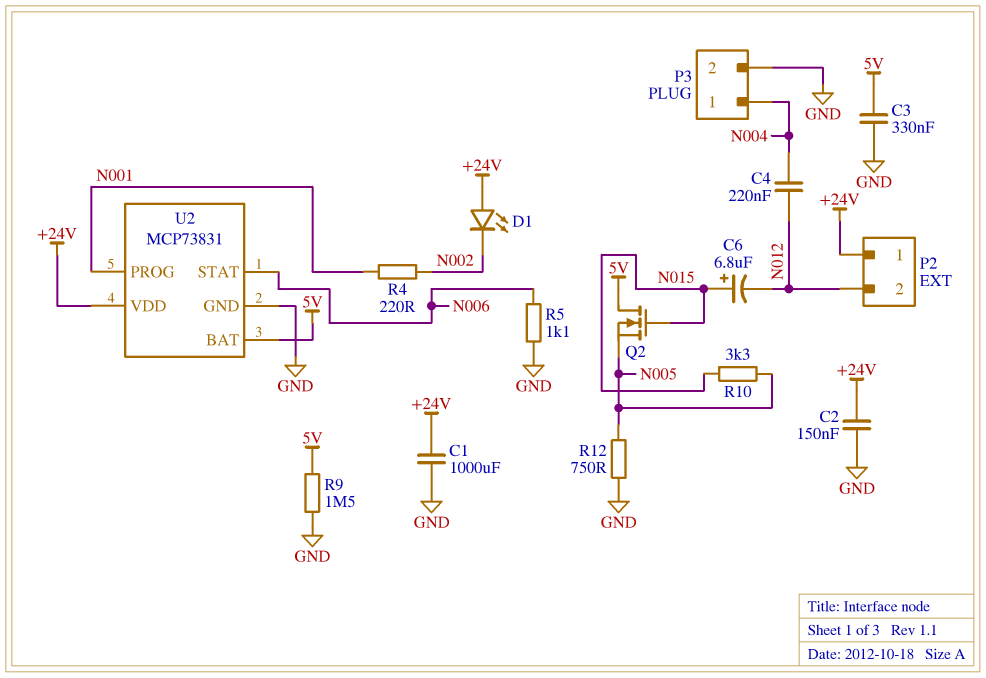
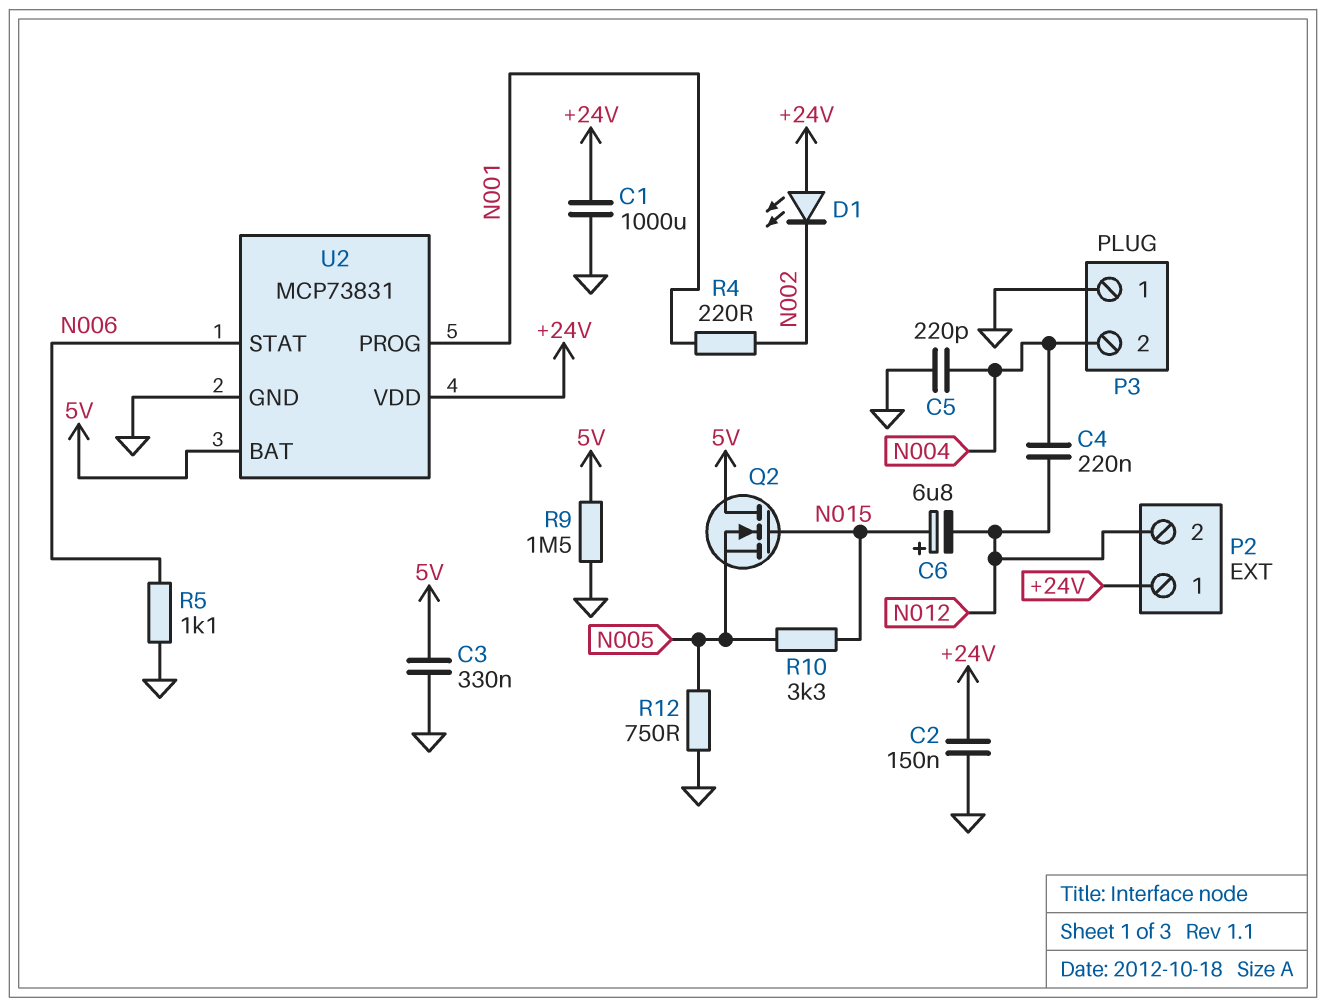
C5: none -> 220pF (GND, N004)
P3 pin 1: N004 -> GND
P3 pin 2: GND -> N004

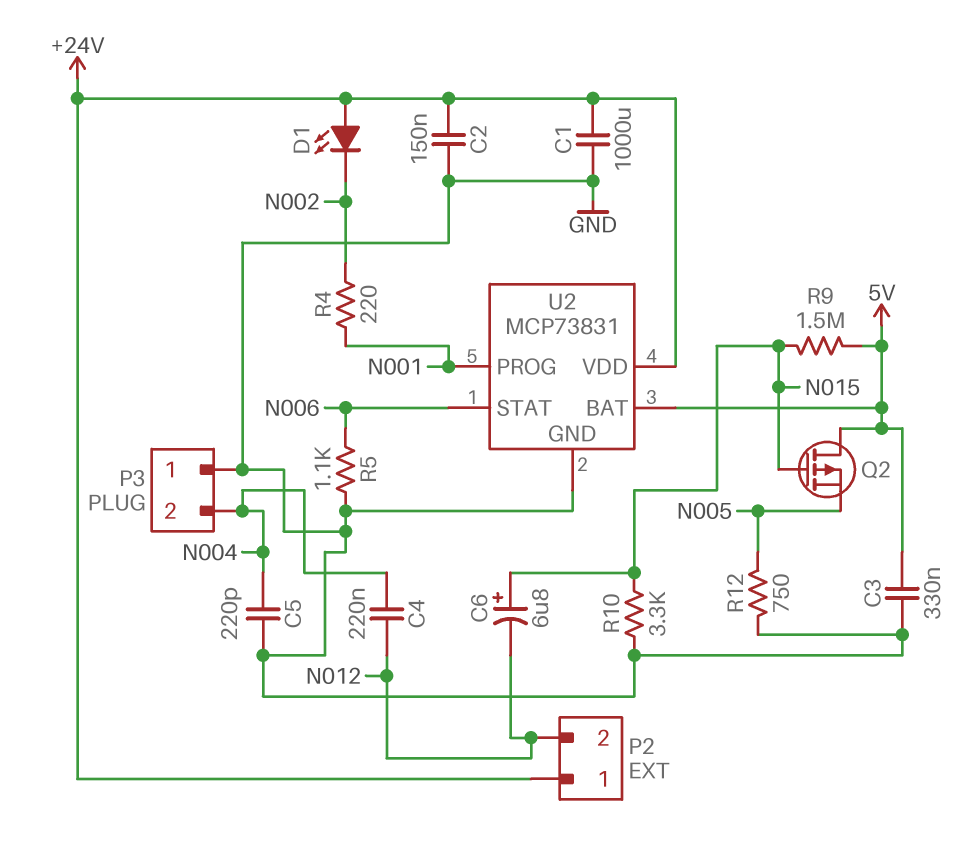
Q2: NMOS (G N015, D 5V, S N005) -> PMOS (G N015, D 5V, S N005)
R9: 1.5M (5V, GND) -> 1.5M (5V, N015)
R10: 3.3k (N005, N015) -> 3.3k (GND, N015)

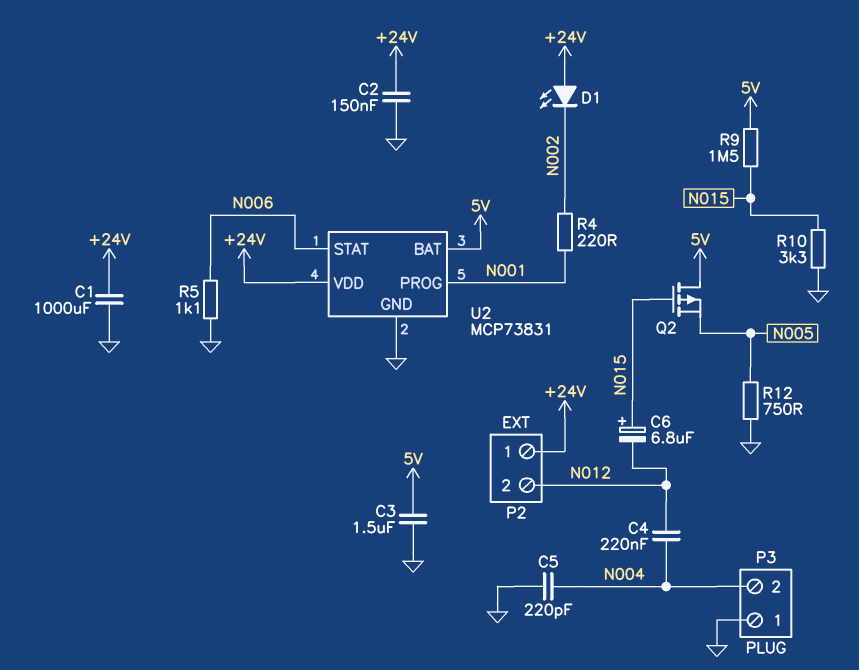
C3: 330nF (5V, GND) -> 1.5uF (5V, GND)

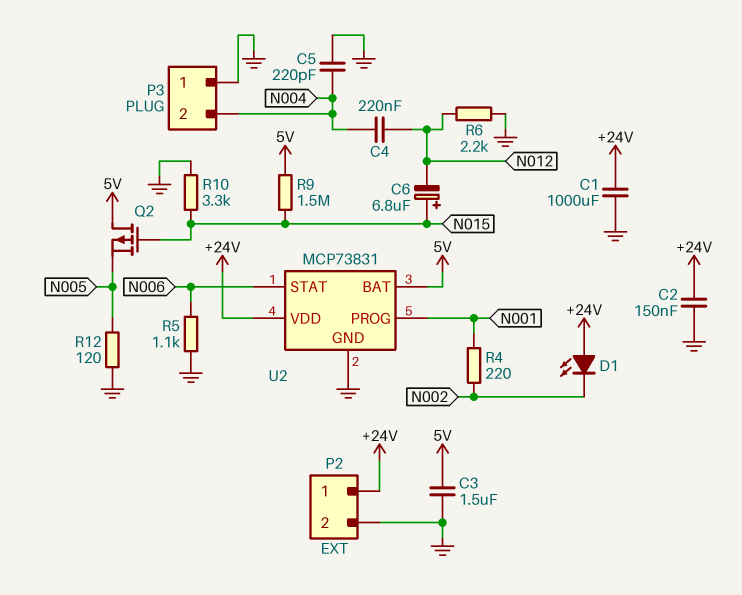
P2 pin 2: N012 -> GND
R6: none -> 2.2k (GND, N012)
R12: 750 (GND, N005) -> 120 (GND, N005)

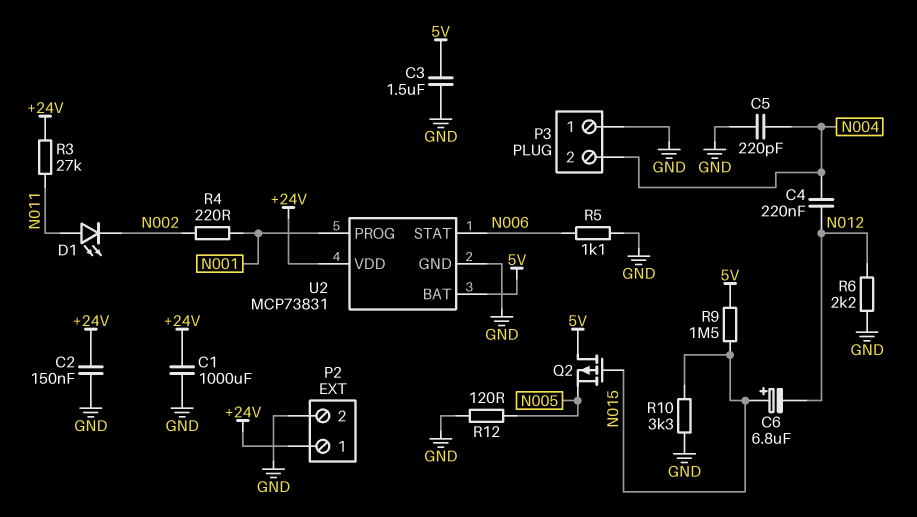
D1: LED (A +24V, K N002) -> LED (A N011, K N002)
R3: none -> 27k (+24V, N011)

